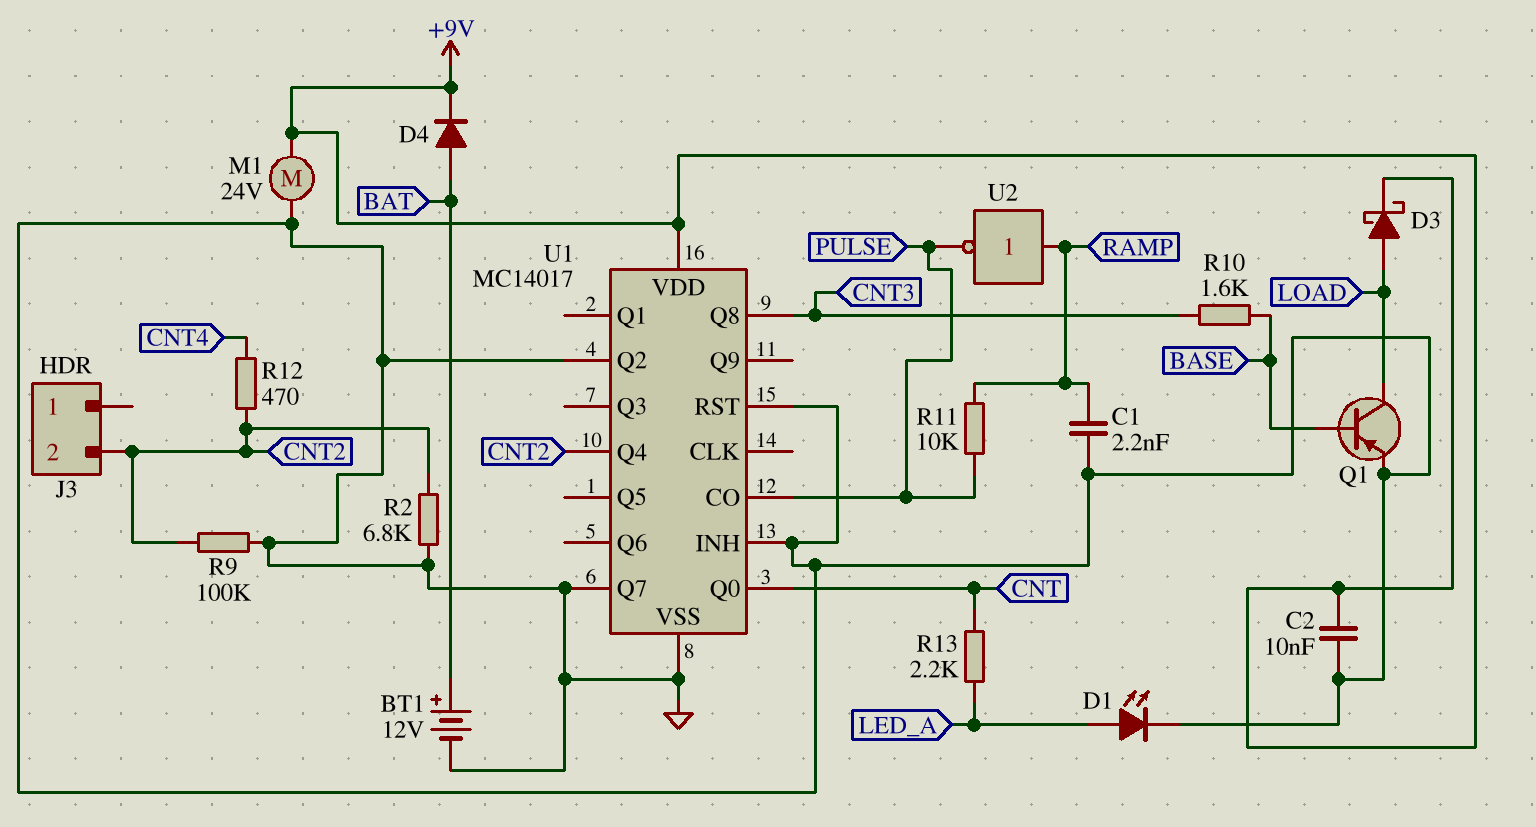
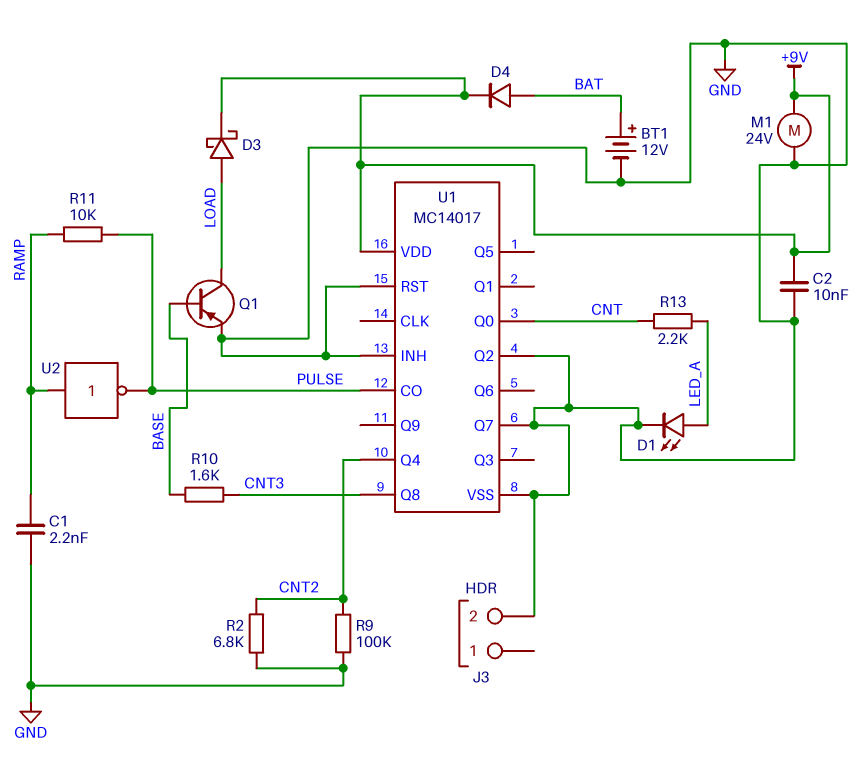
J3 pin 2: CNT2 -> GND
R12: 470 (CNT2, CNT4) -> none

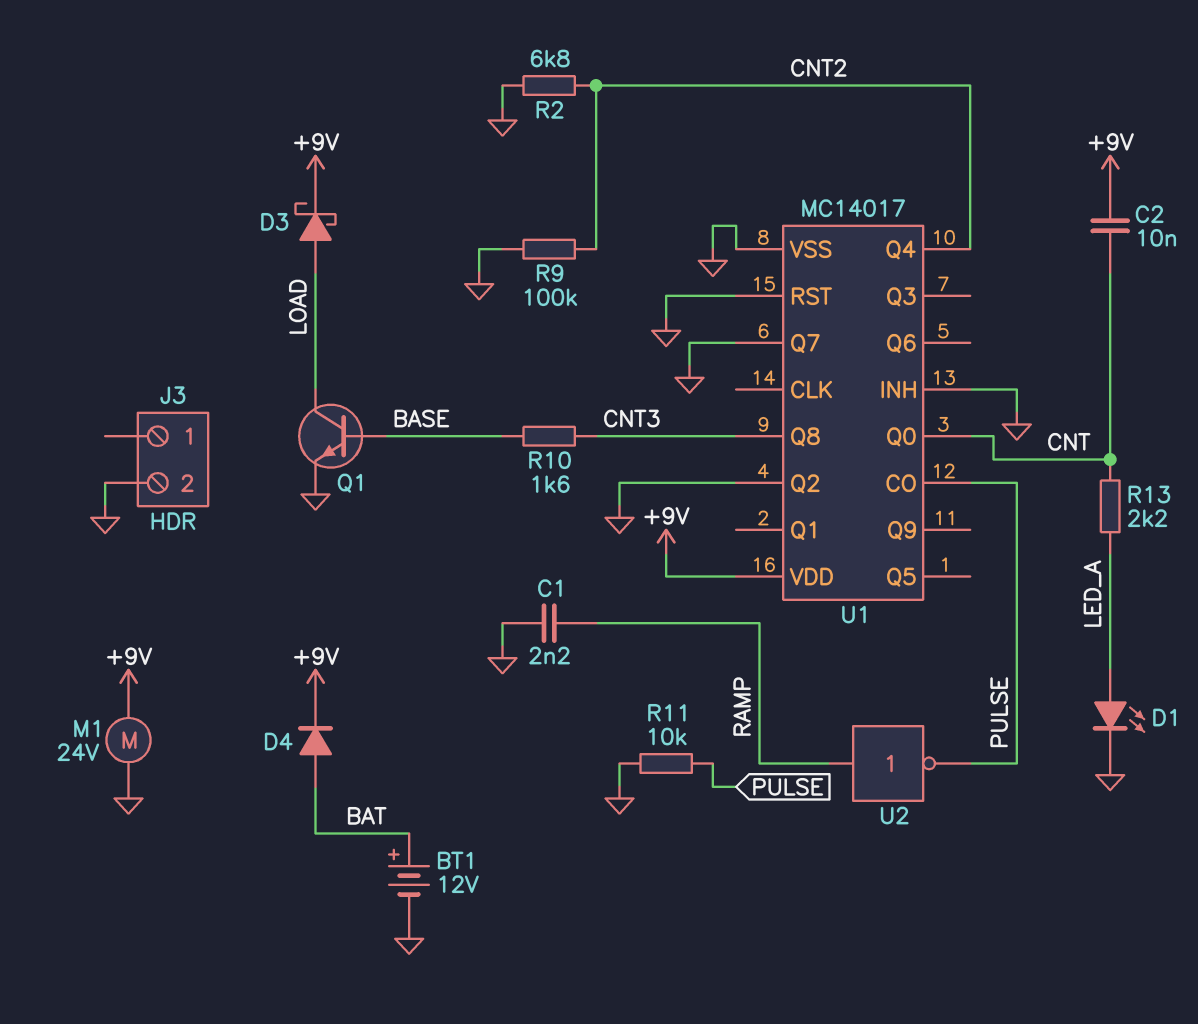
C2: 10nF (+9V, GND) -> 10nF (+9V, CNT)
Q1: PNP (B BASE, C LOAD, E GND) -> NPN (B BASE, C LOAD, E GND)
R11: 10k (PULSE, RAMP) -> 10k (GND, PULSE)

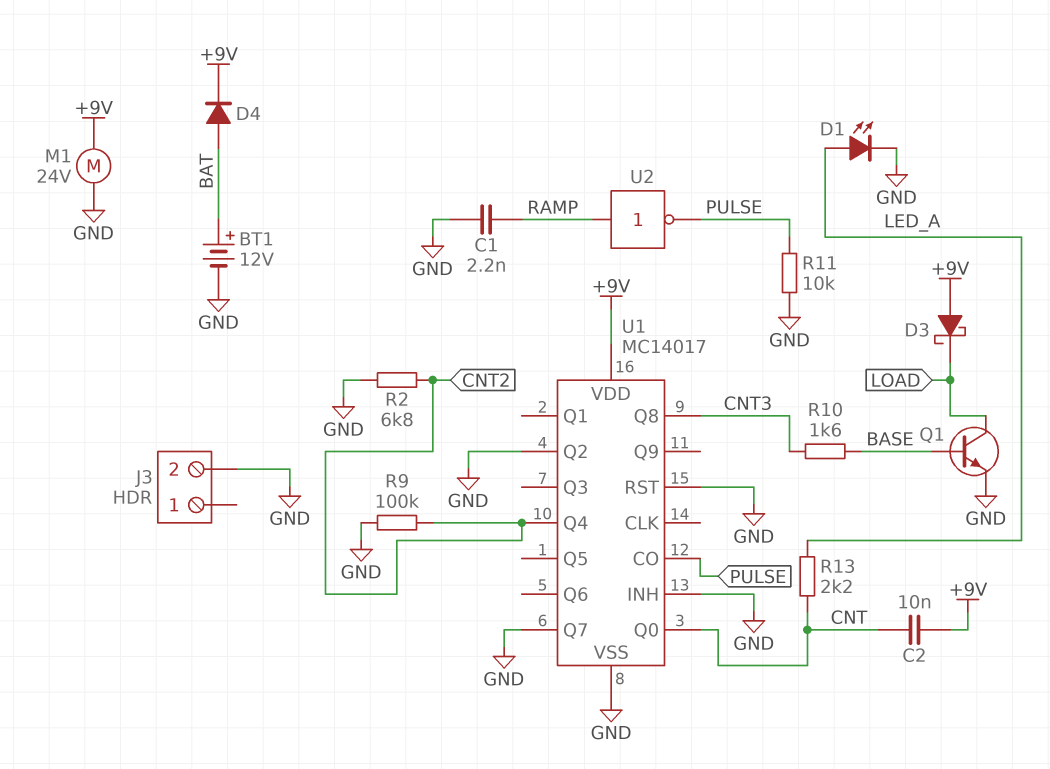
D3: schottky (A LOAD, K +9V) -> schottky (A +9V, K LOAD)

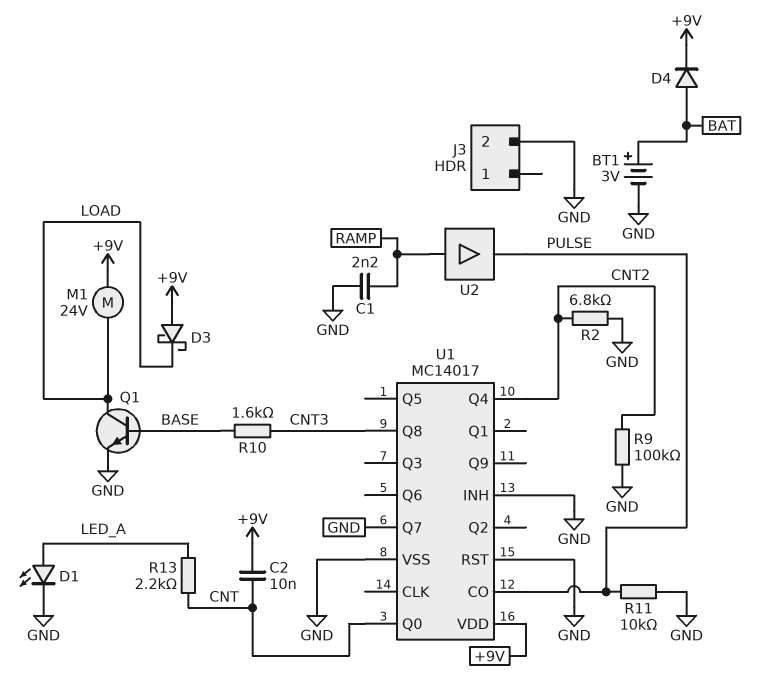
BT1: 12V (plus BAT, minus GND) -> 3V (plus BAT, minus GND)
M1: motor 24V (+9V, GND) -> motor 24V (+9V, LOAD)
U1 pin Q2: GND -> none
U2: NOT (in RAMP, out PULSE) -> buffer (in RAMP, out PULSE)

